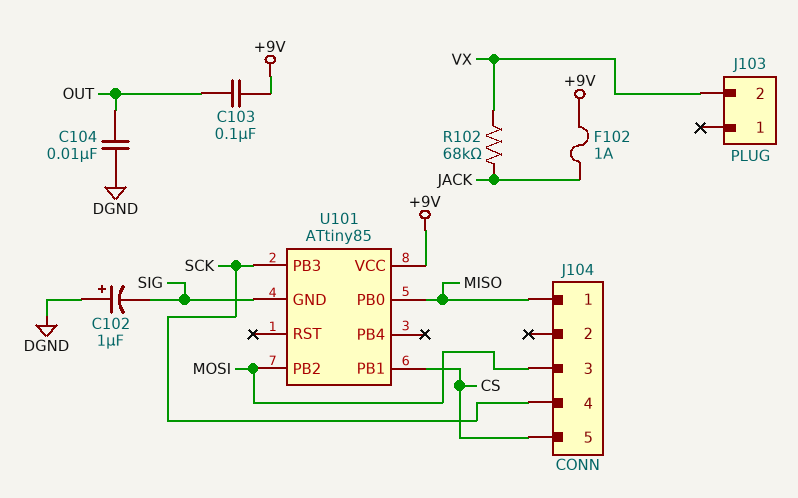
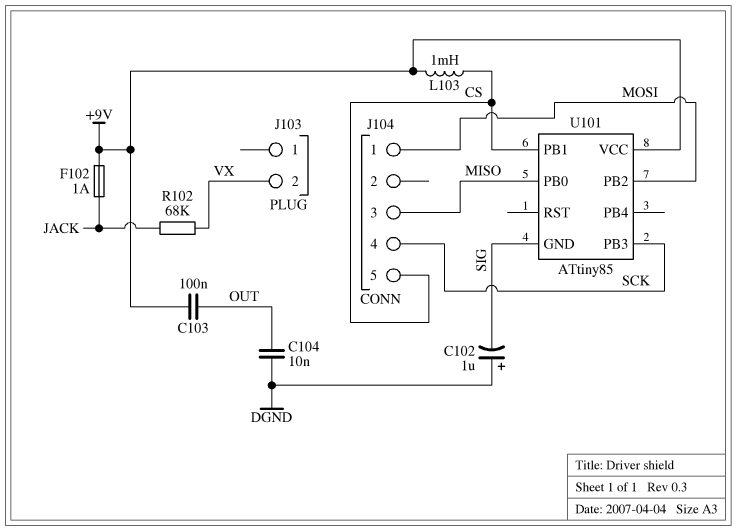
J104 pin 1: MISO -> MOSI
J104 pin 3: MOSI -> MISO
L103: none -> 1mH (+9V, CS)

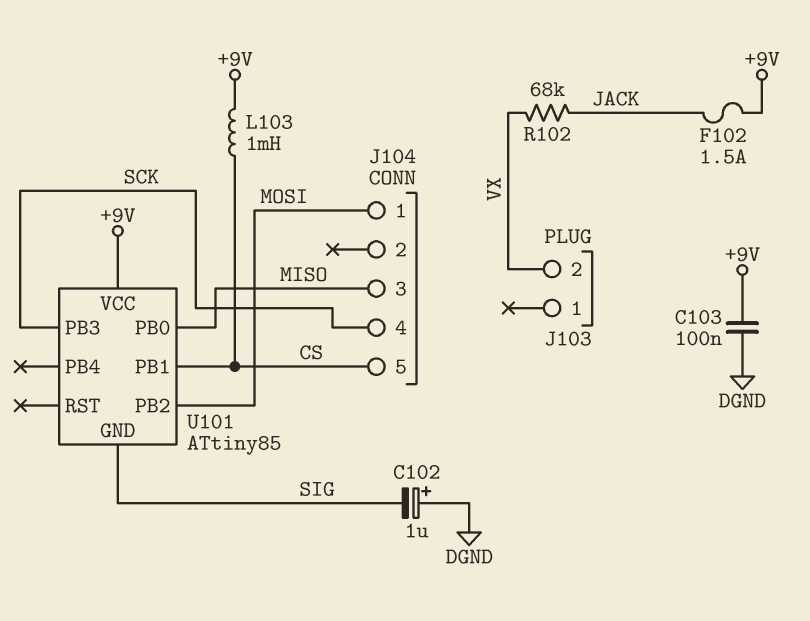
C103: 100nF (+9V, OUT) -> 100nF (+9V, DGND)
C104: 10nF (DGND, OUT) -> none
F102: 1A (+9V, JACK) -> 1.5A (+9V, JACK)

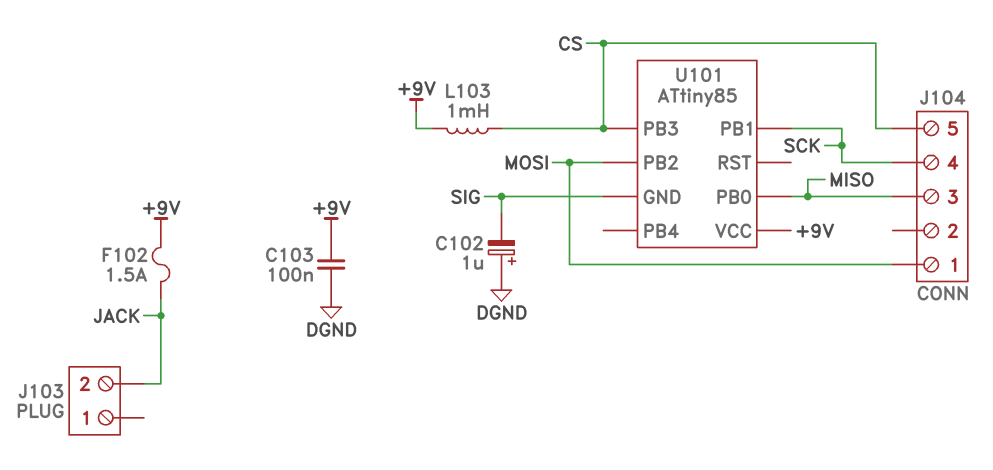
J103 pin 2: VX -> JACK
R102: 68k (JACK, VX) -> none
U101 pin PB1: CS -> SCK
U101 pin PB3: SCK -> CS

